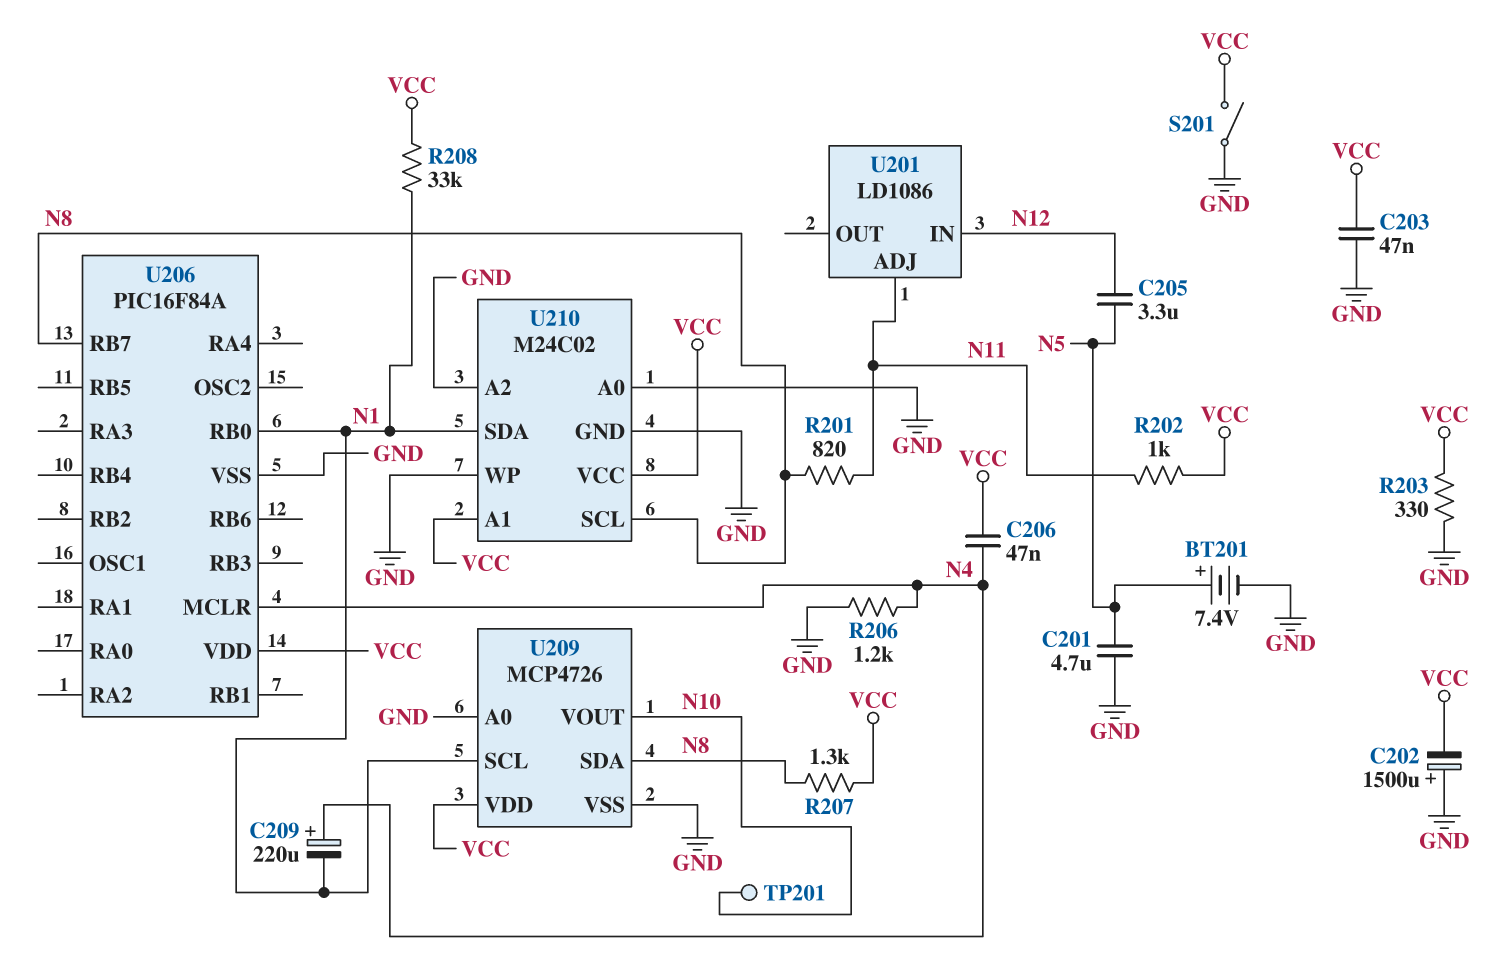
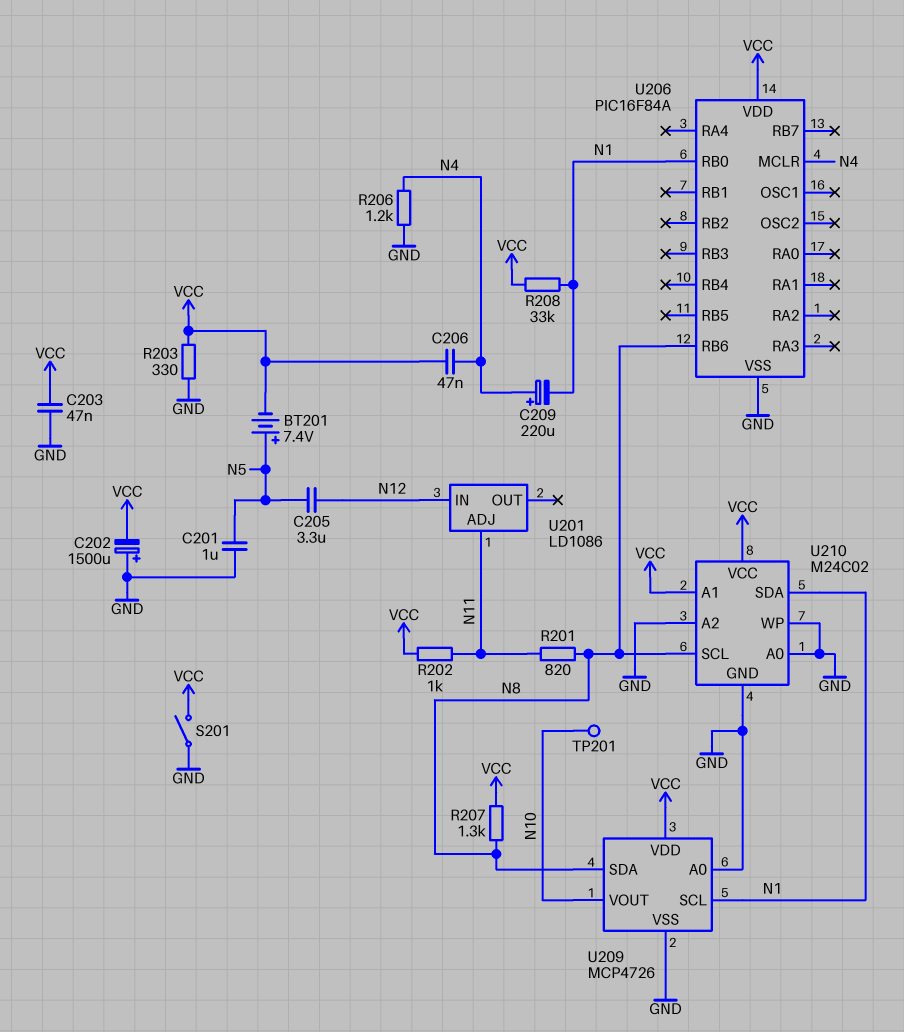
BT201: 7.4V (plus N5, minus GND) -> 7.4V (plus N5, minus VCC)
C201: 4.7uF (GND, N5) -> 1uF (GND, N5)
U206 pin RB6: none -> N8
U206 pin RB7: N8 -> none

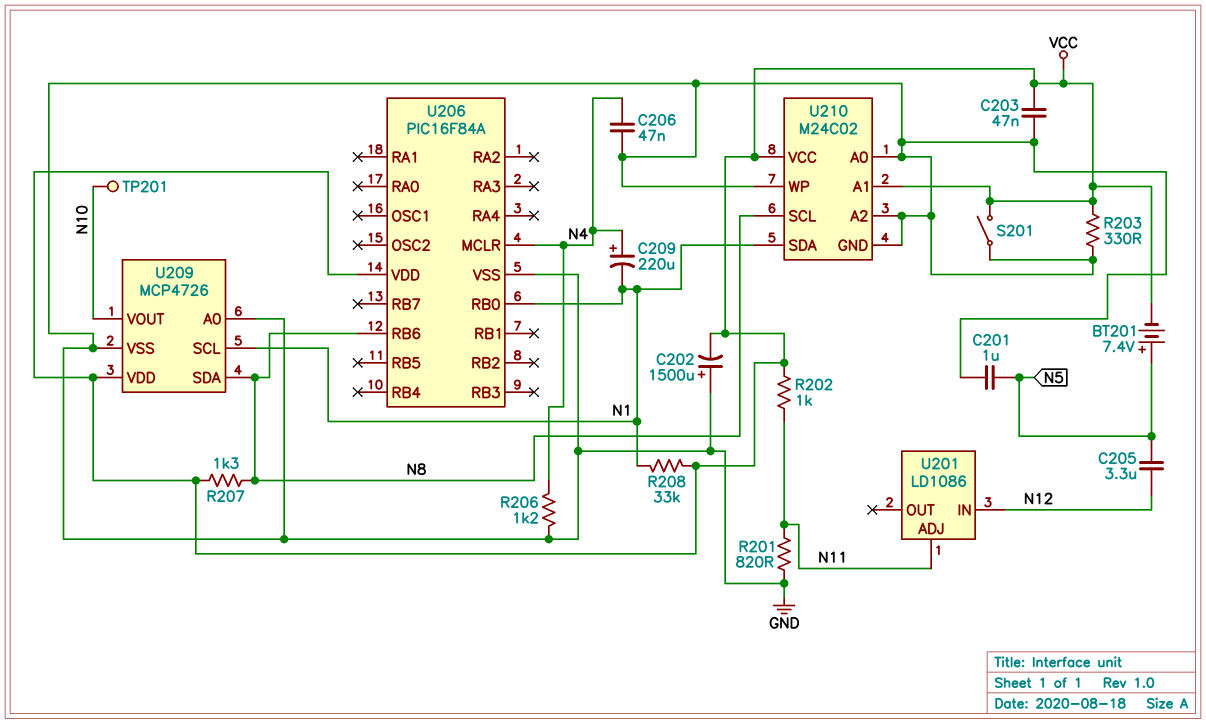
C206: 47nF (N4, VCC) -> 47nF (GND, N4)
R201: 820 (N8, N11) -> 820 (GND, N11)

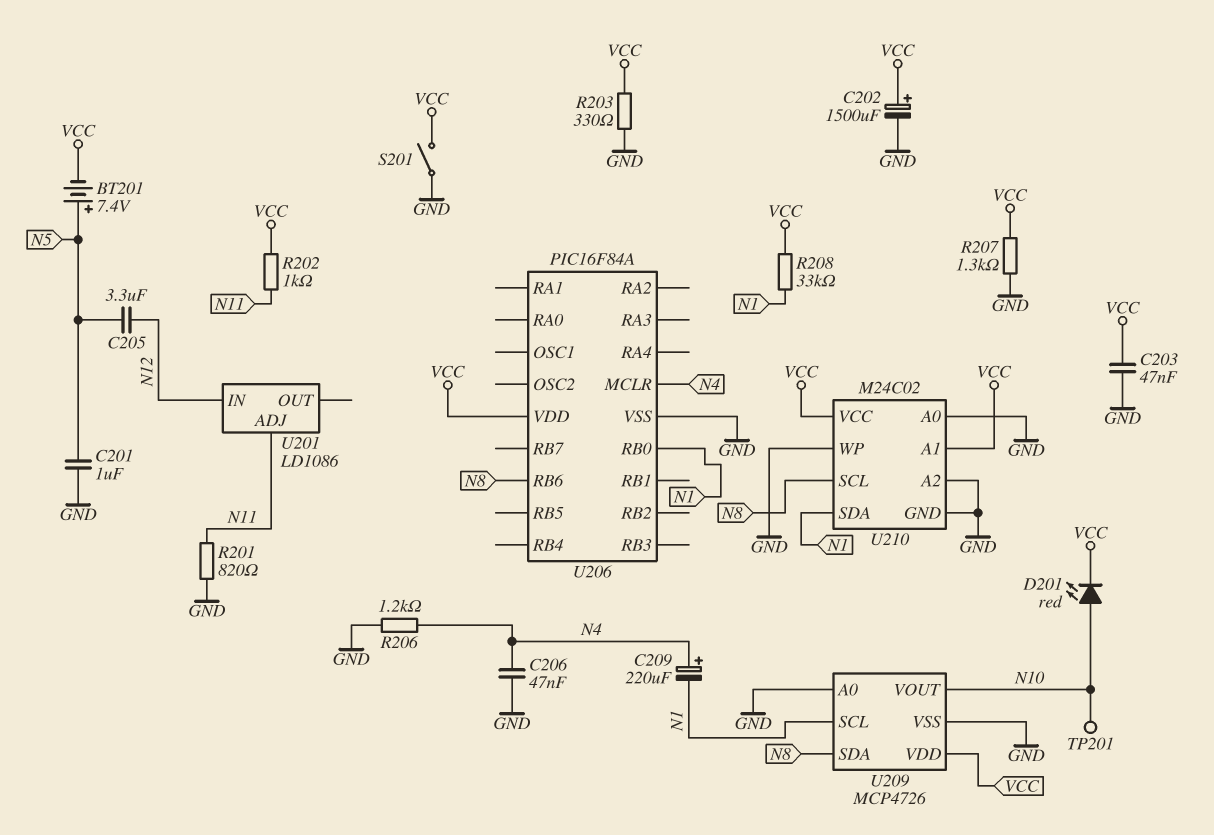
C202: 1500uF (plus GND, minus VCC) -> 1500uF (plus VCC, minus GND)
D201: none -> LED red (A N10, K VCC)
R207: 1.3k (N8, VCC) -> 1.3k (GND, VCC)

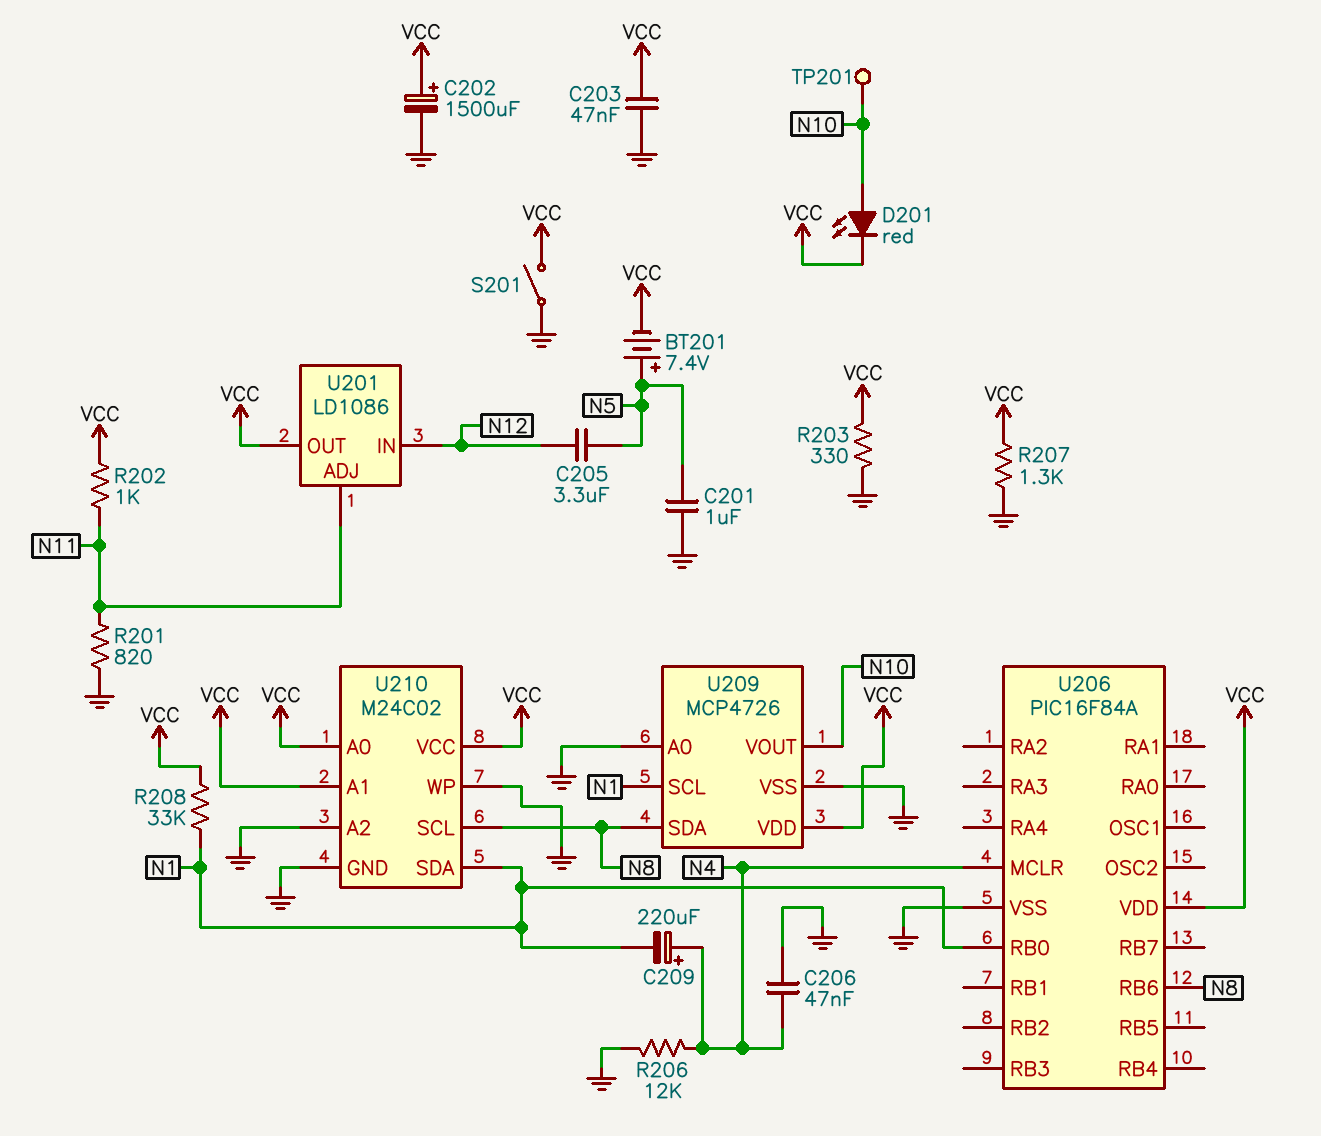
R206: 1.2k (GND, N4) -> 12k (GND, N4)
U201 pin OUT: none -> VCC
U210 pin A0: GND -> VCC

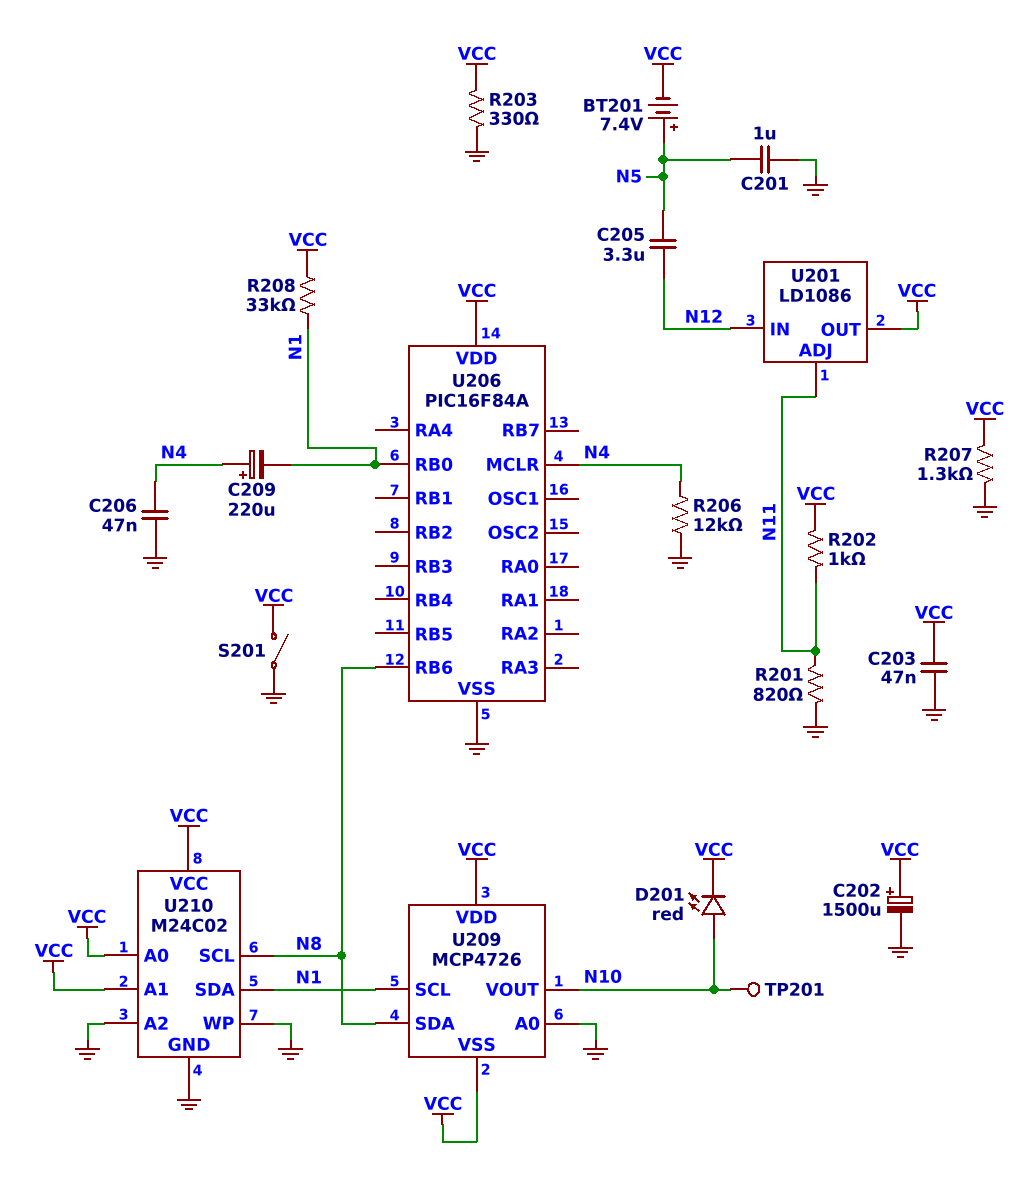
U209 pin VSS: GND -> VCC

